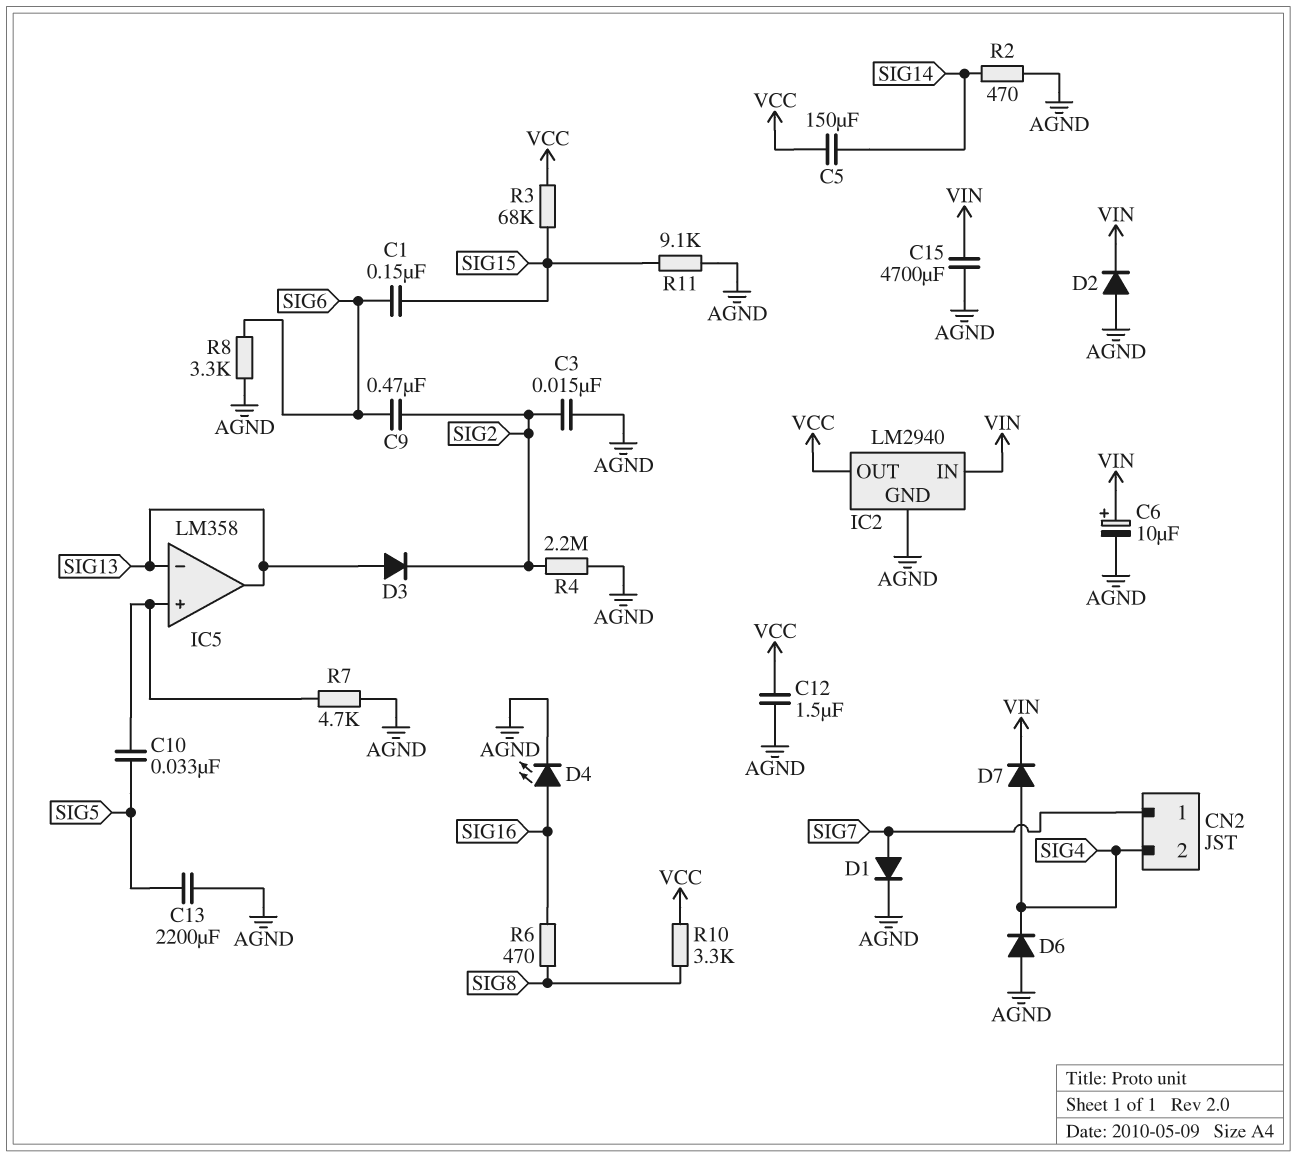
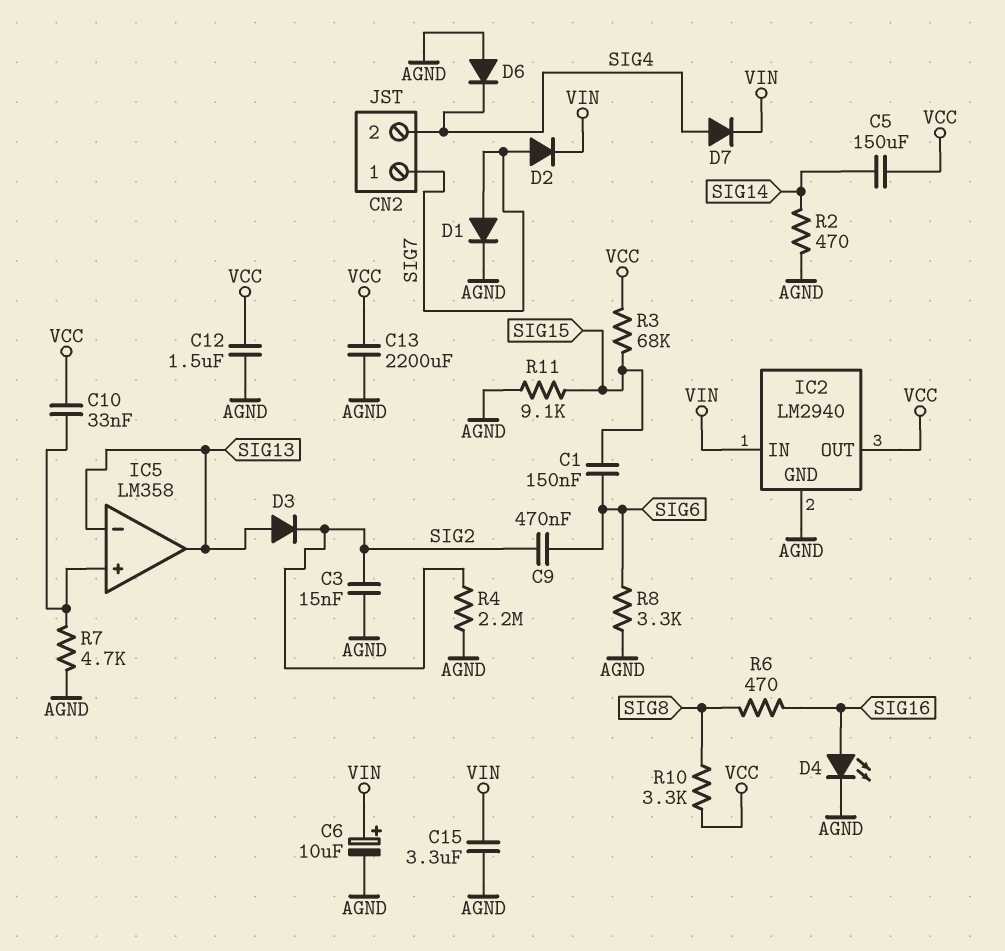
C10: 33nF (IC5/in+, SIG5) -> 33nF (IC5/in+, VCC)
C13: 2200uF (AGND, SIG5) -> 2200uF (AGND, VCC)
C15: 4700uF (AGND, VIN) -> 3.3uF (AGND, VIN)
D2: diode (A AGND, K VIN) -> diode (A SIG7, K VIN)

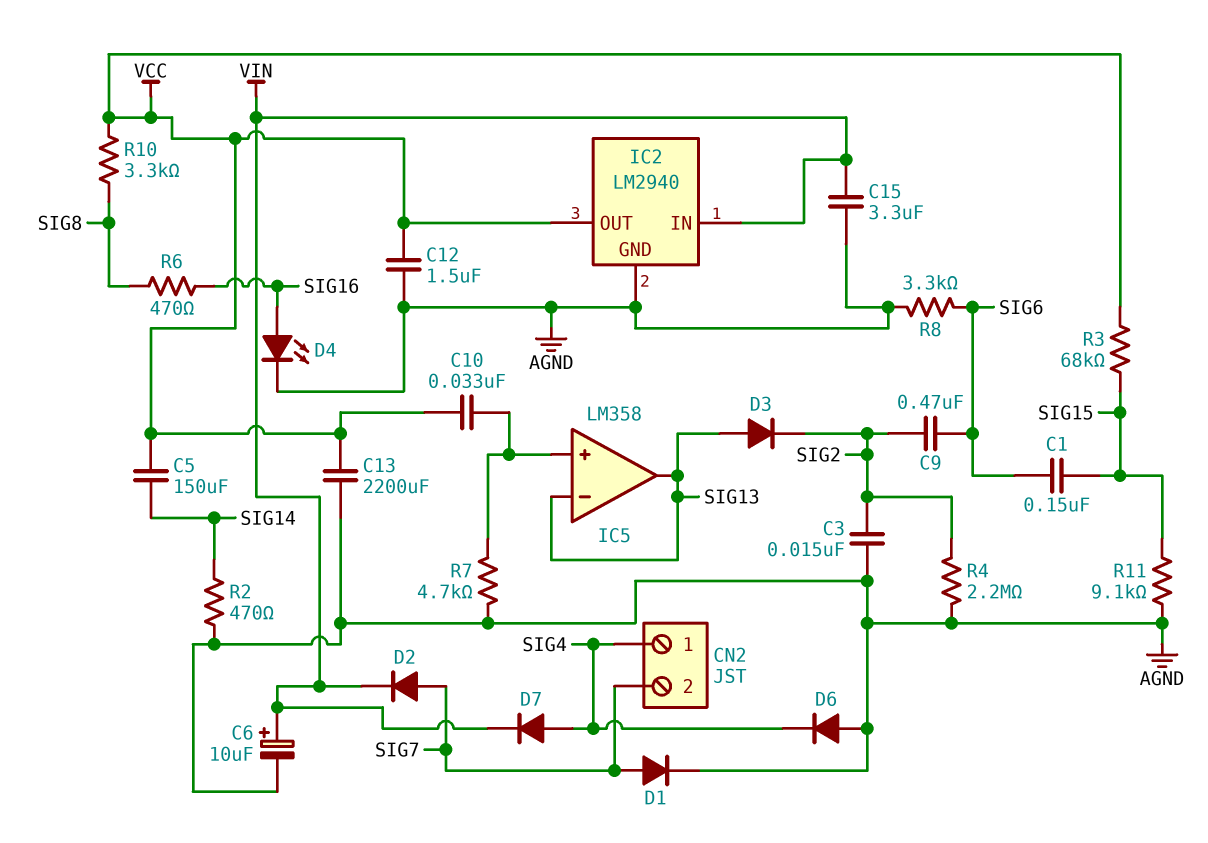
CN2 pin 1: SIG7 -> SIG4
CN2 pin 2: SIG4 -> SIG7

